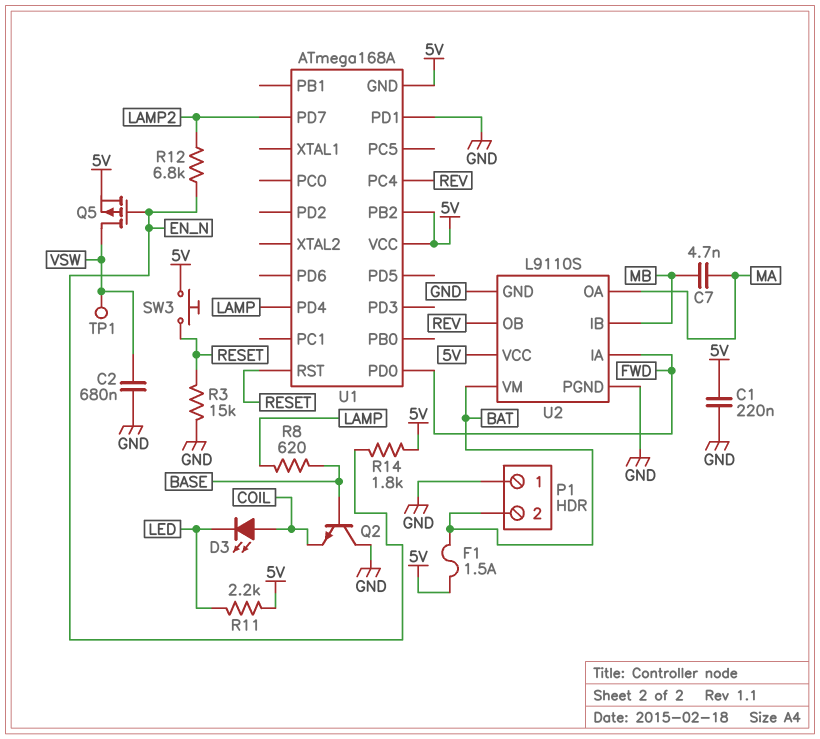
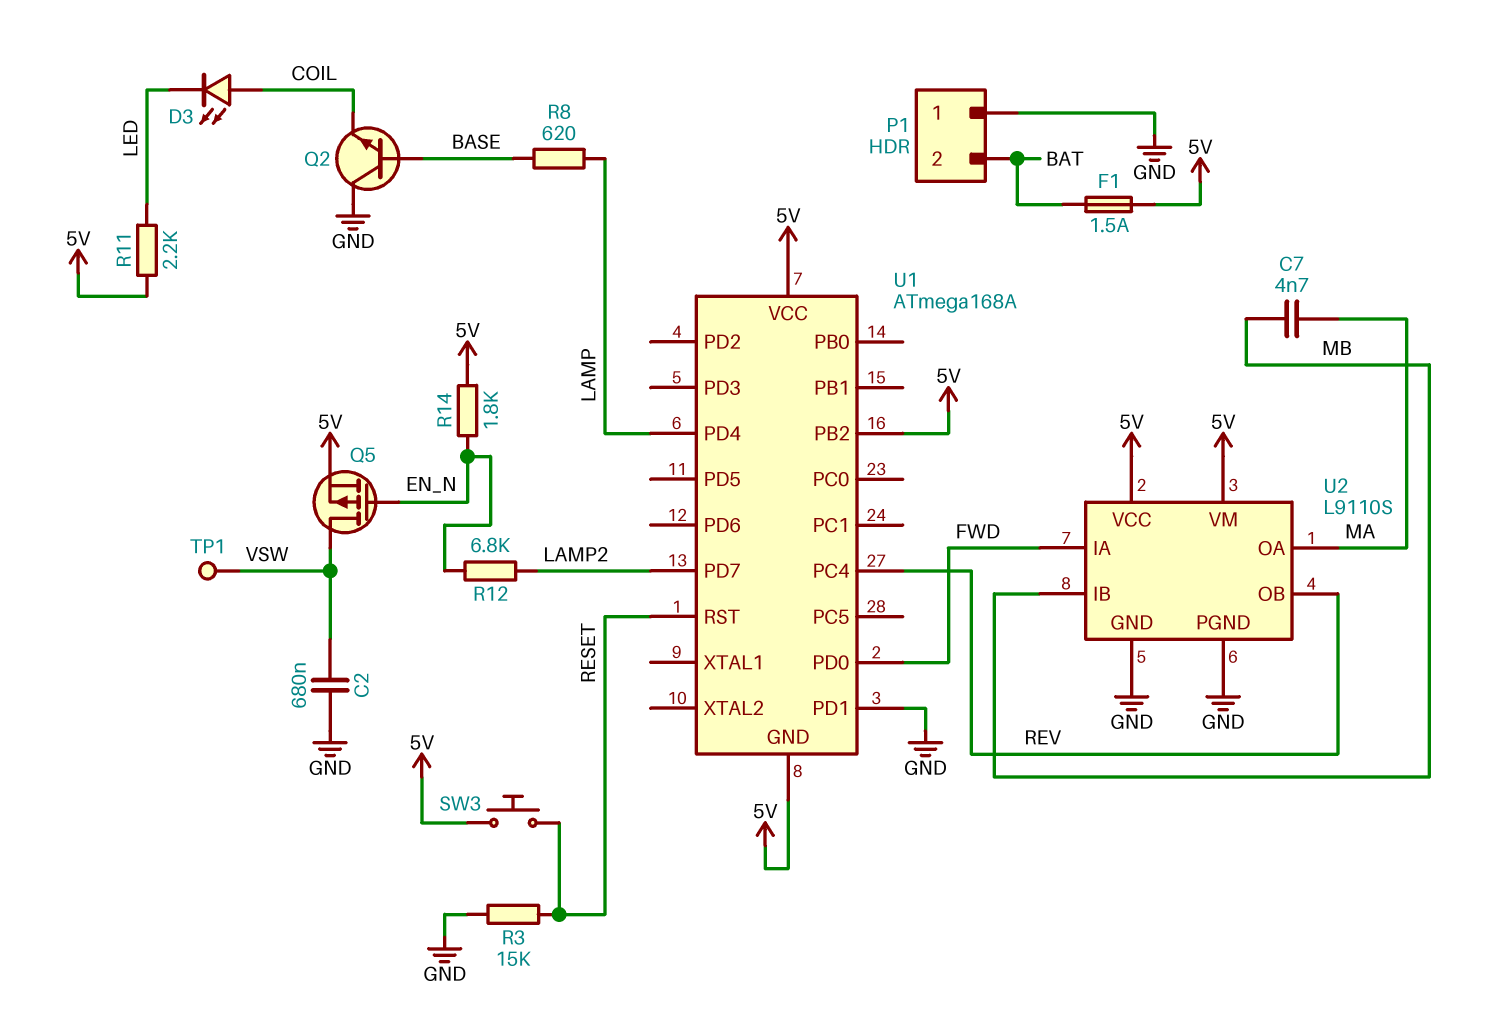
C1: 220nF (5V, GND) -> none
U2 pin VM: BAT -> 5V

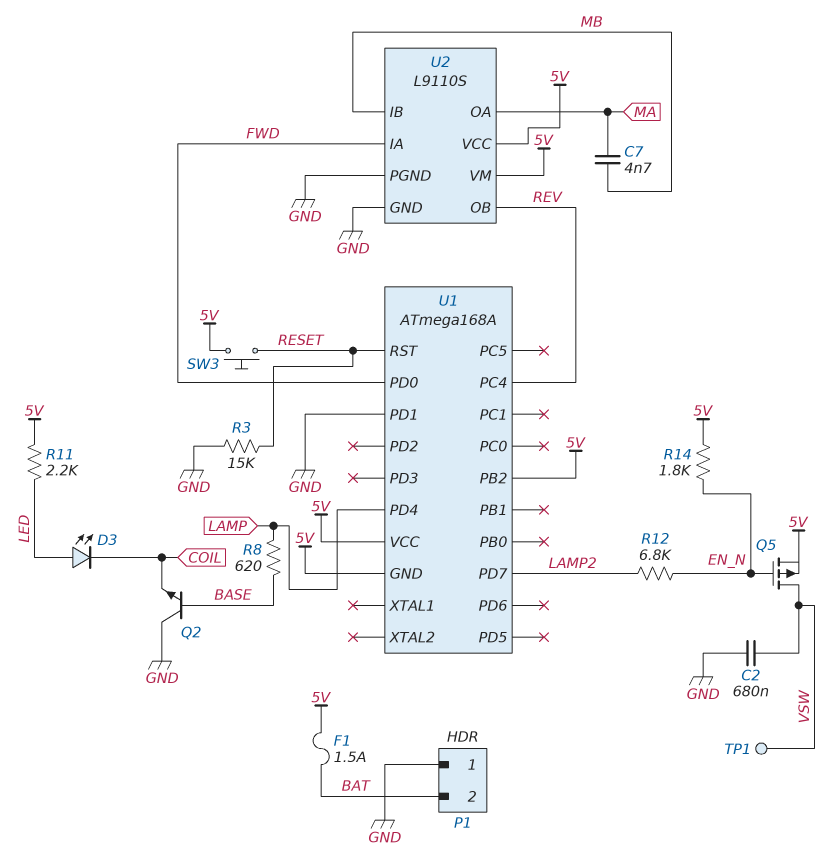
D3: LED (A COIL, K LED) -> LED (A LED, K COIL)

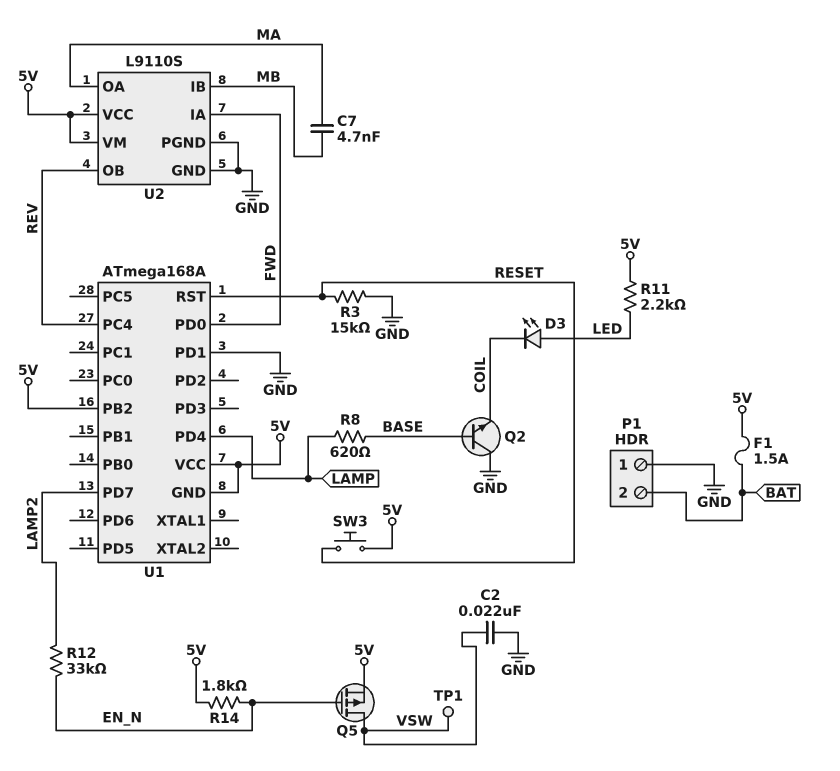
C2: 680nF (GND, VSW) -> 22nF (GND, VSW)
R12: 6.8k (EN_N, LAMP2) -> 33k (EN_N, LAMP2)

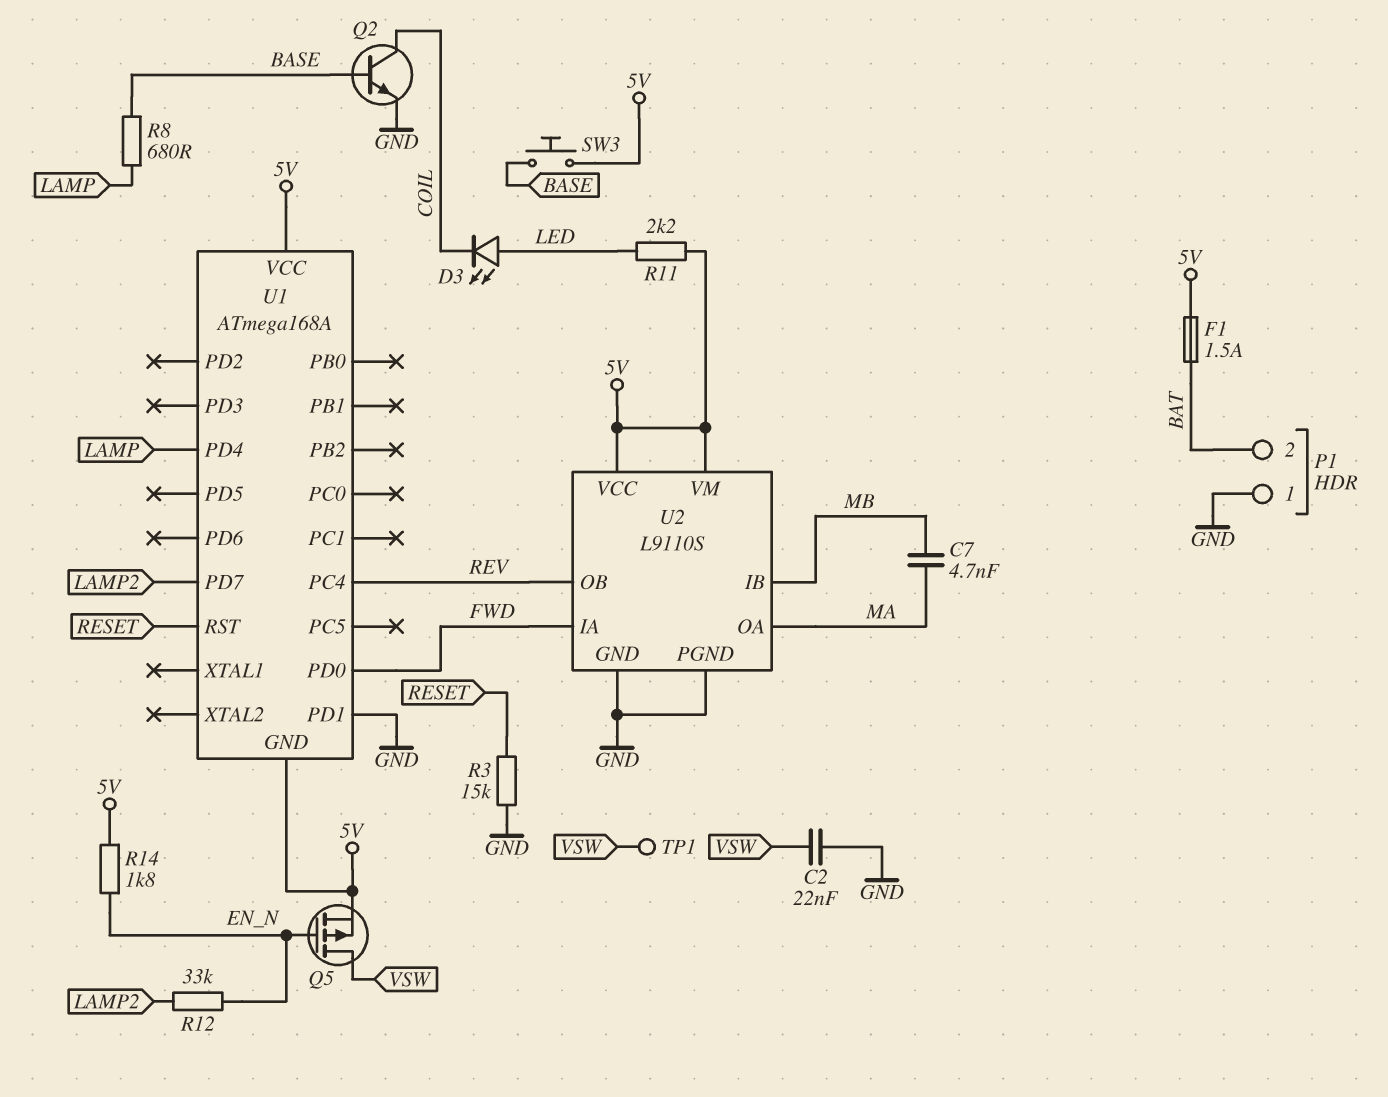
Q2: NPN (B BASE, C GND, E COIL) -> NPN (B BASE, C COIL, E GND)
R8: 620 (BASE, LAMP) -> 680 (BASE, LAMP)
SW3: button (5V, RESET) -> button (5V, BASE)
U1 pin PB2: 5V -> none

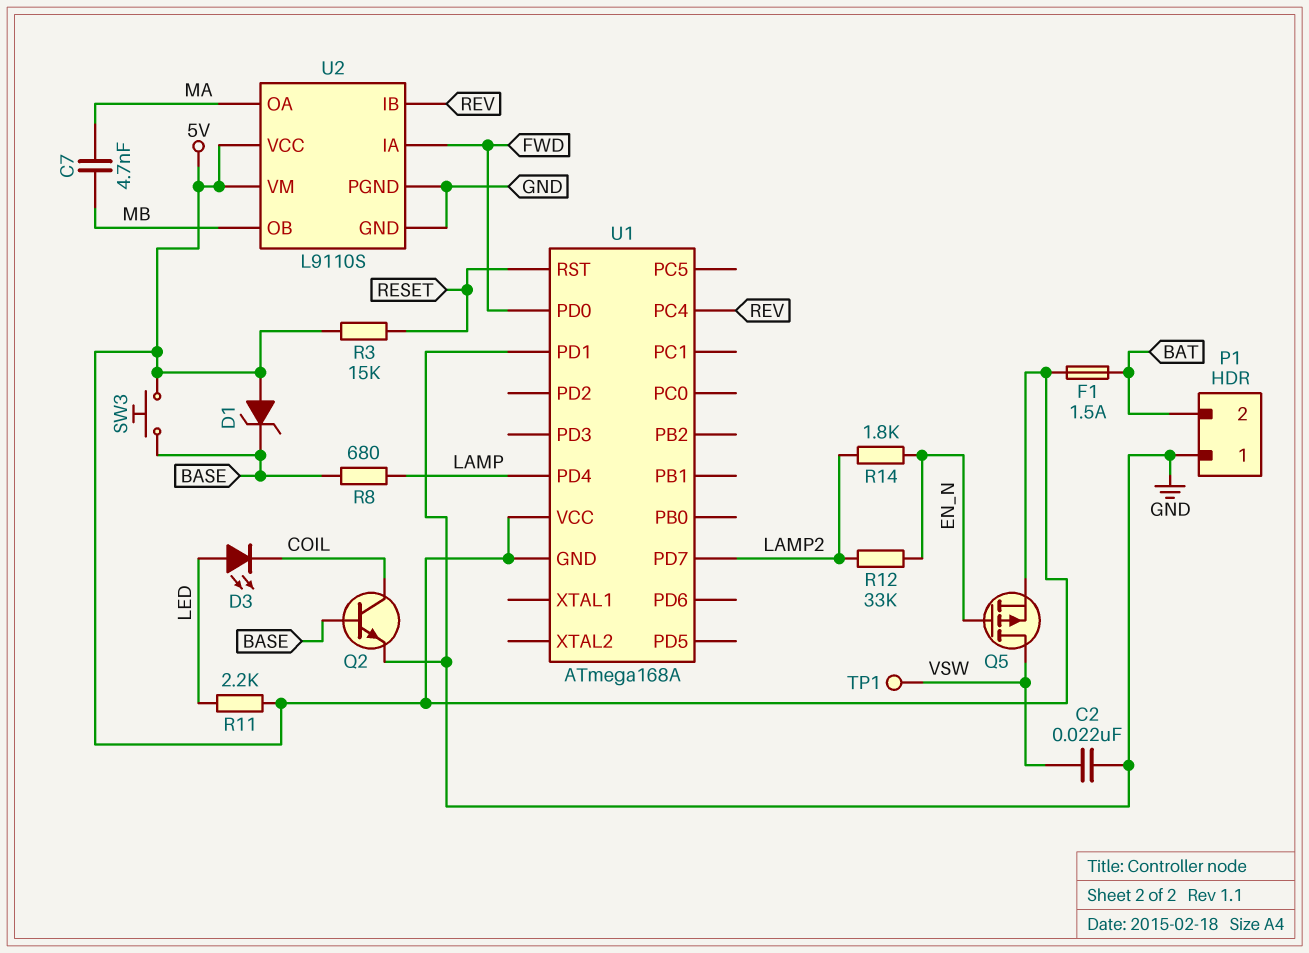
D1: none -> zener (A 5V, K BASE)
R3: 15k (GND, RESET) -> 15k (5V, RESET)
R14: 1.8k (5V, EN_N) -> 1.8k (EN_N, LAMP2)
U2 pin IB: MB -> REV
U2 pin OB: REV -> MB

